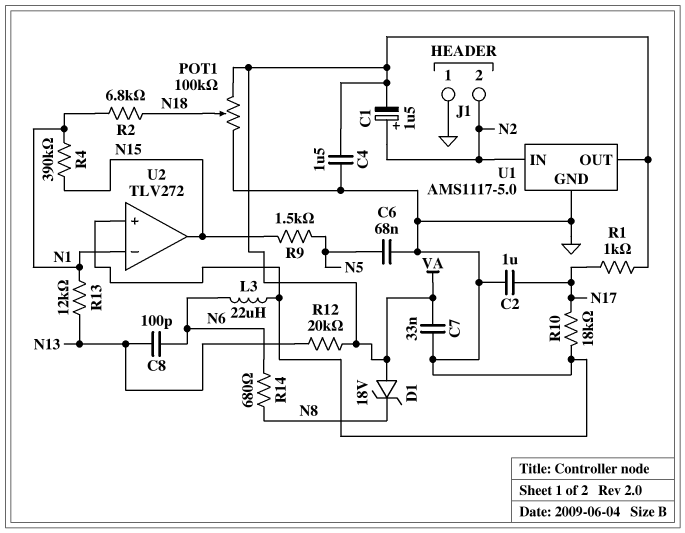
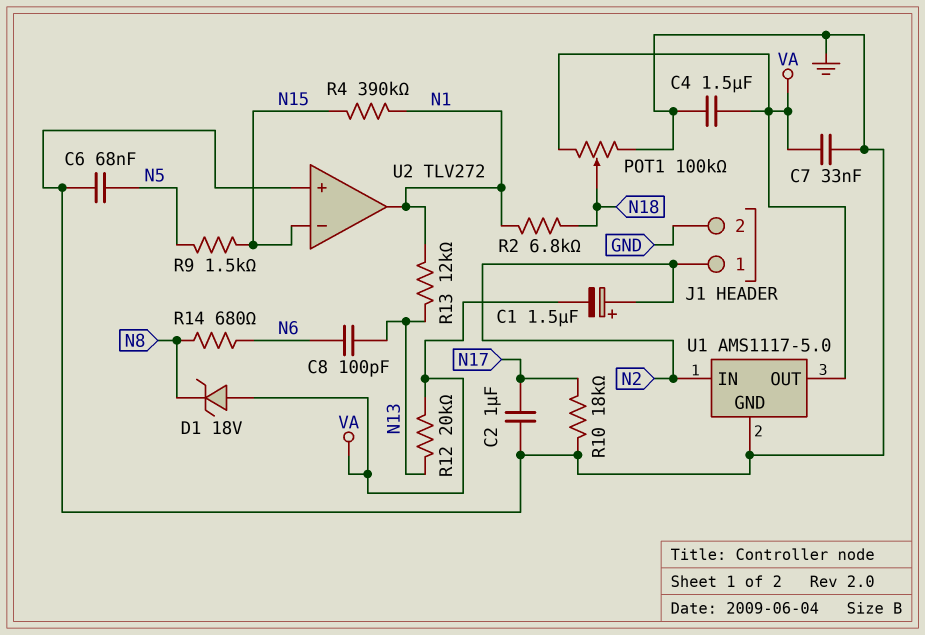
J1 pin 1: GND -> N2
J1 pin 2: N2 -> GND
L3: 22uH (GND, N6) -> none
R1: 1k (N17, VA) -> none
U2 pin in-: N1 -> N15
U2 pin out: N15 -> N1

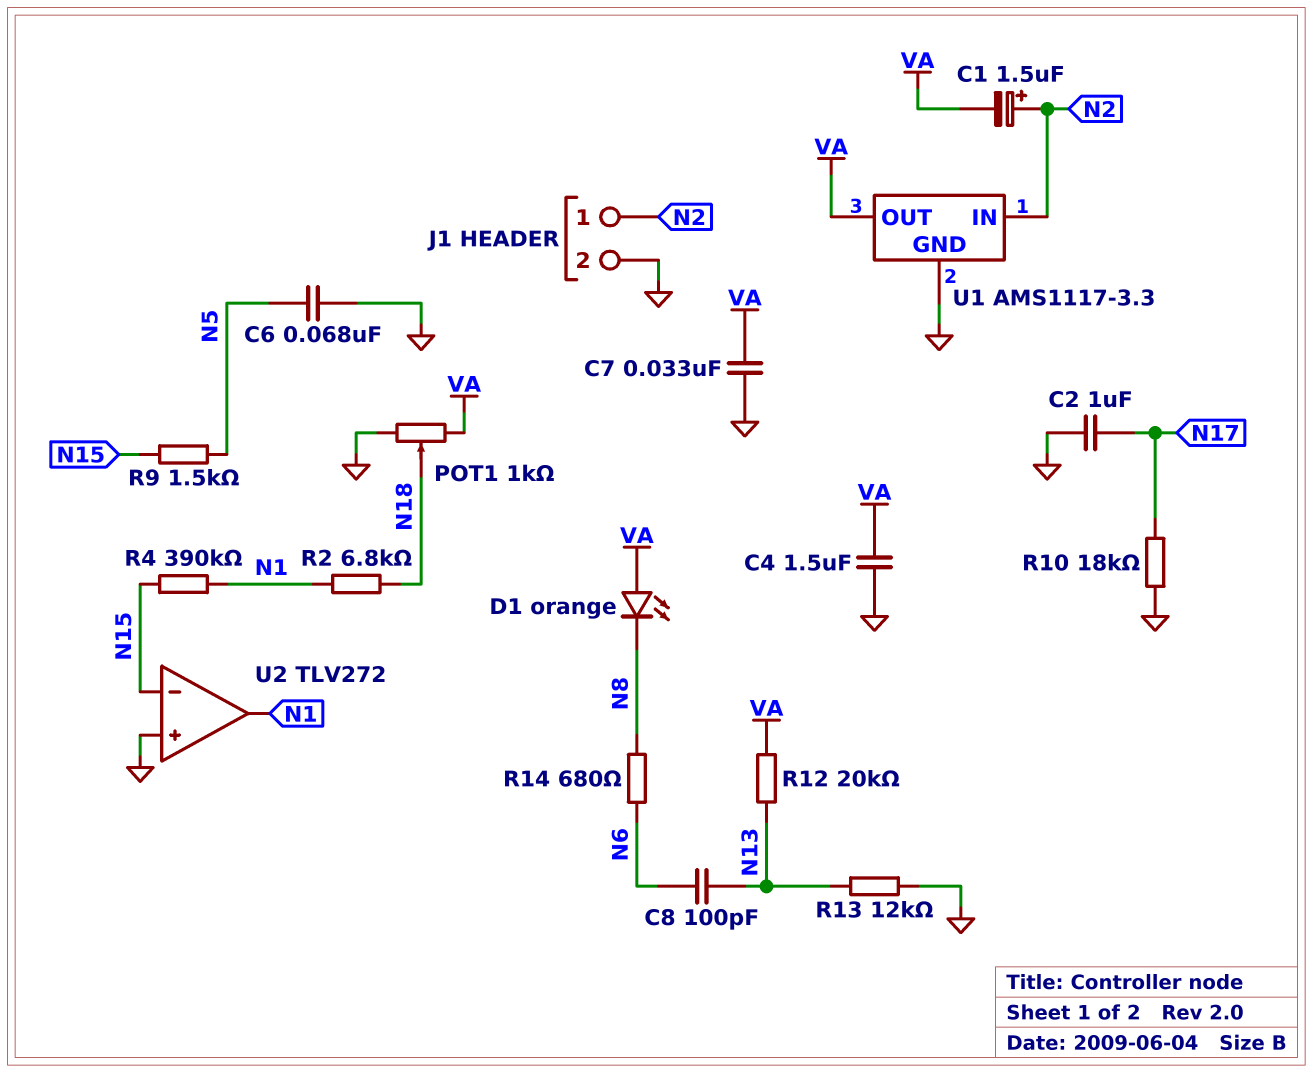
D1: zener 18V (A VA, K N8) -> LED orange (A VA, K N8)
POT1: 100k (GND, VA, wiper N18) -> 1k (GND, VA, wiper N18)
R13: 12k (N1, N13) -> 12k (GND, N13)
U1: AMS1117-5.0 -> AMS1117-3.3

